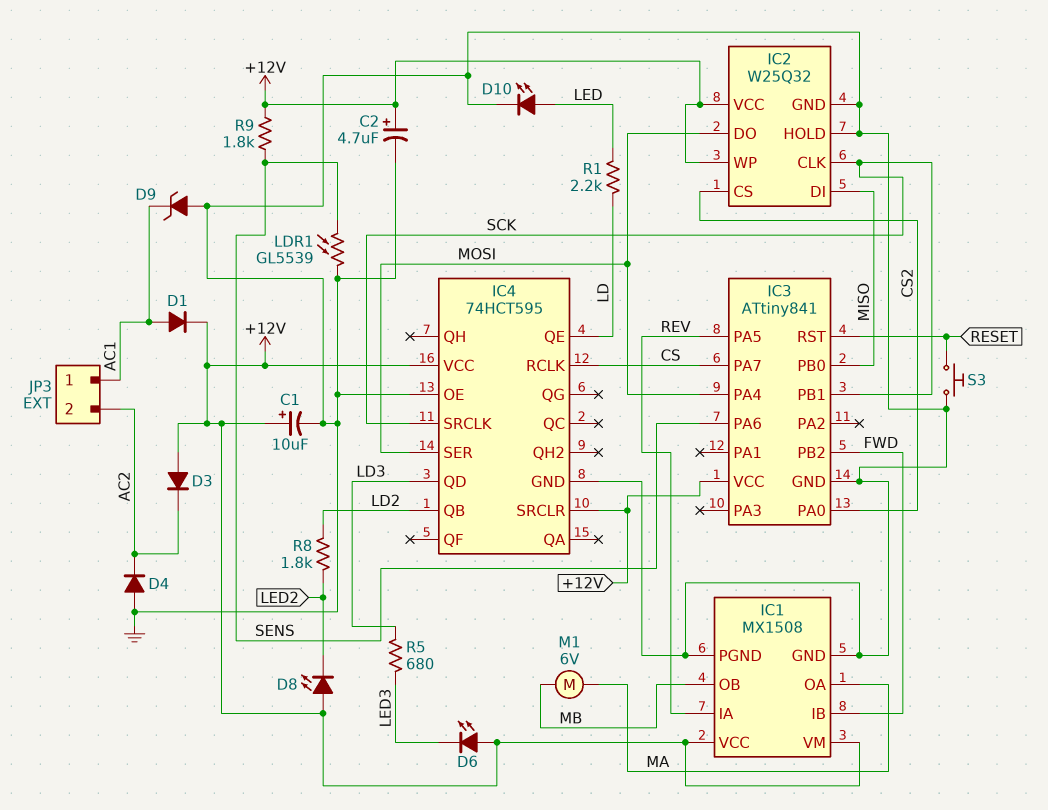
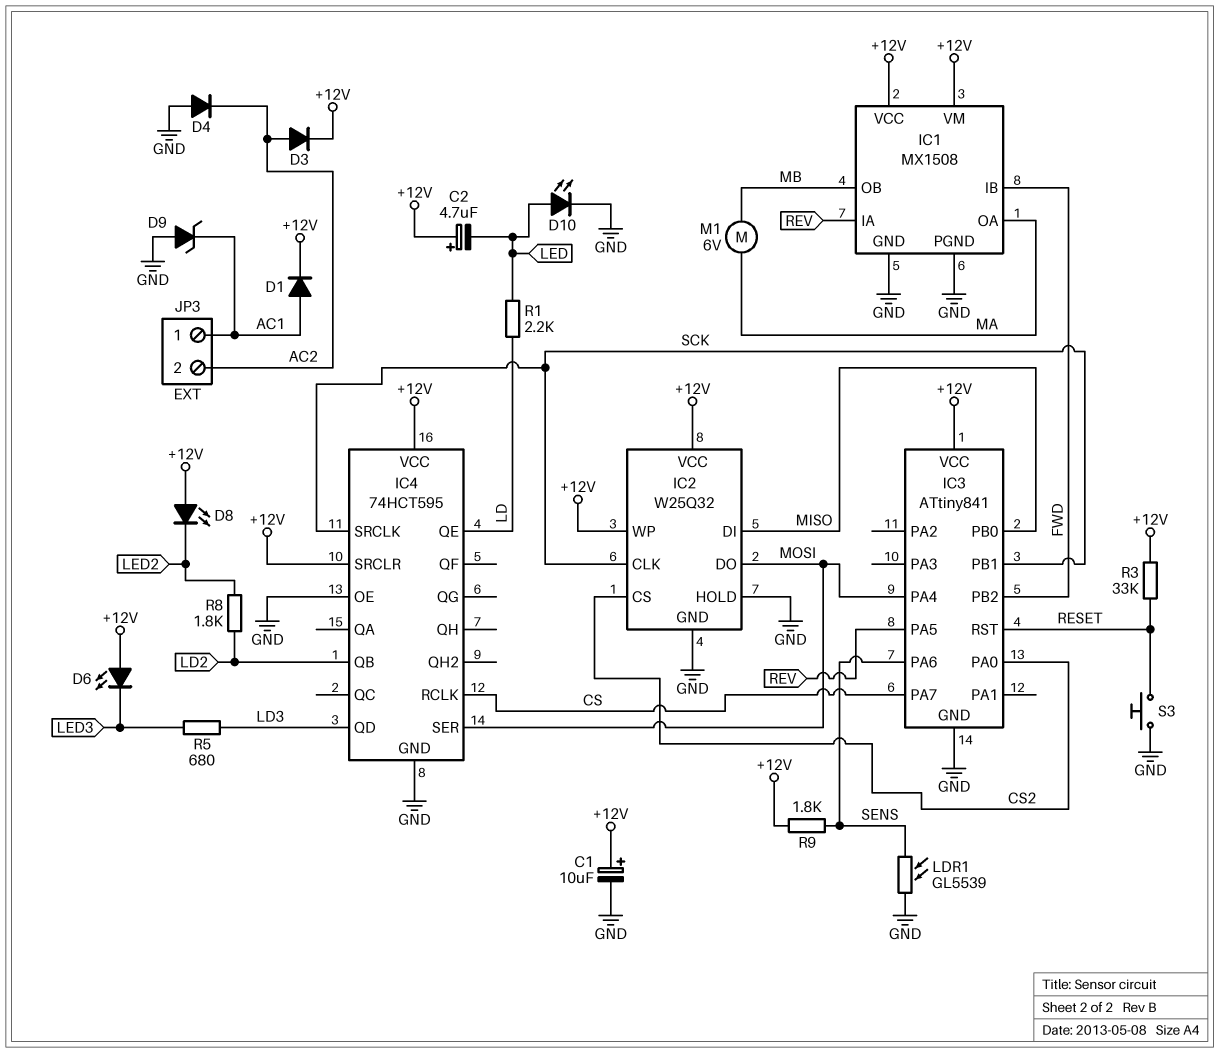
C2: 4.7uF (plus +12V, minus GND) -> 4.7uF (plus +12V, minus LED)
D3: diode (A +12V, K AC2) -> diode (A AC2, K +12V)
R3: none -> 33k (+12V, RESET)

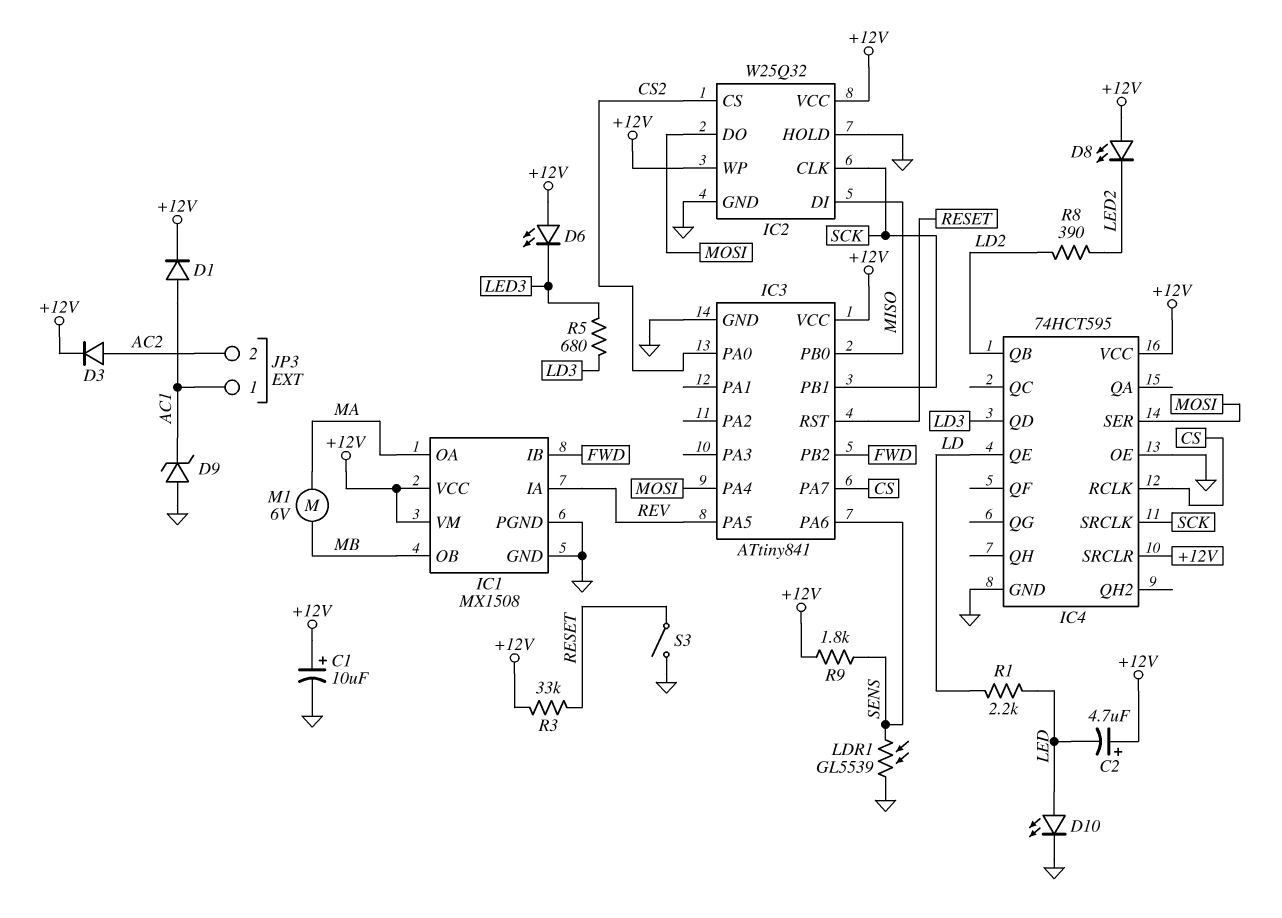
D4: diode (A GND, K AC2) -> none
R8: 1.8k (LD2, LED2) -> 390 (LD2, LED2)
S3: button (GND, RESET) -> switch (GND, RESET)

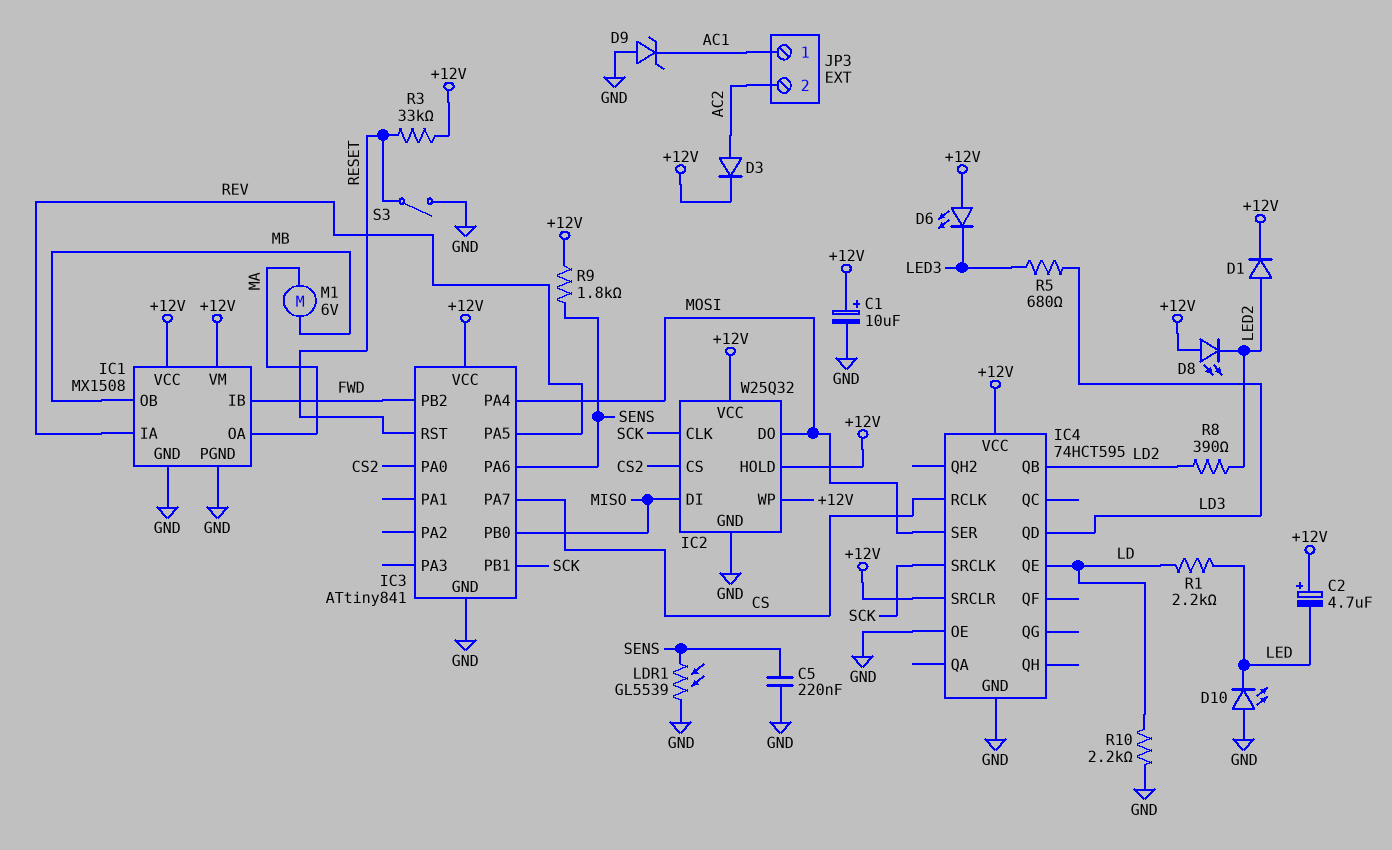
C5: none -> 220nF (GND, SENS)
D1: diode (A AC1, K +12V) -> diode (A LED2, K +12V)
D10: LED (A LED, K GND) -> LED (A GND, K LED)
IC2 pin HOLD: GND -> +12V
R10: none -> 2.2k (GND, LD)

